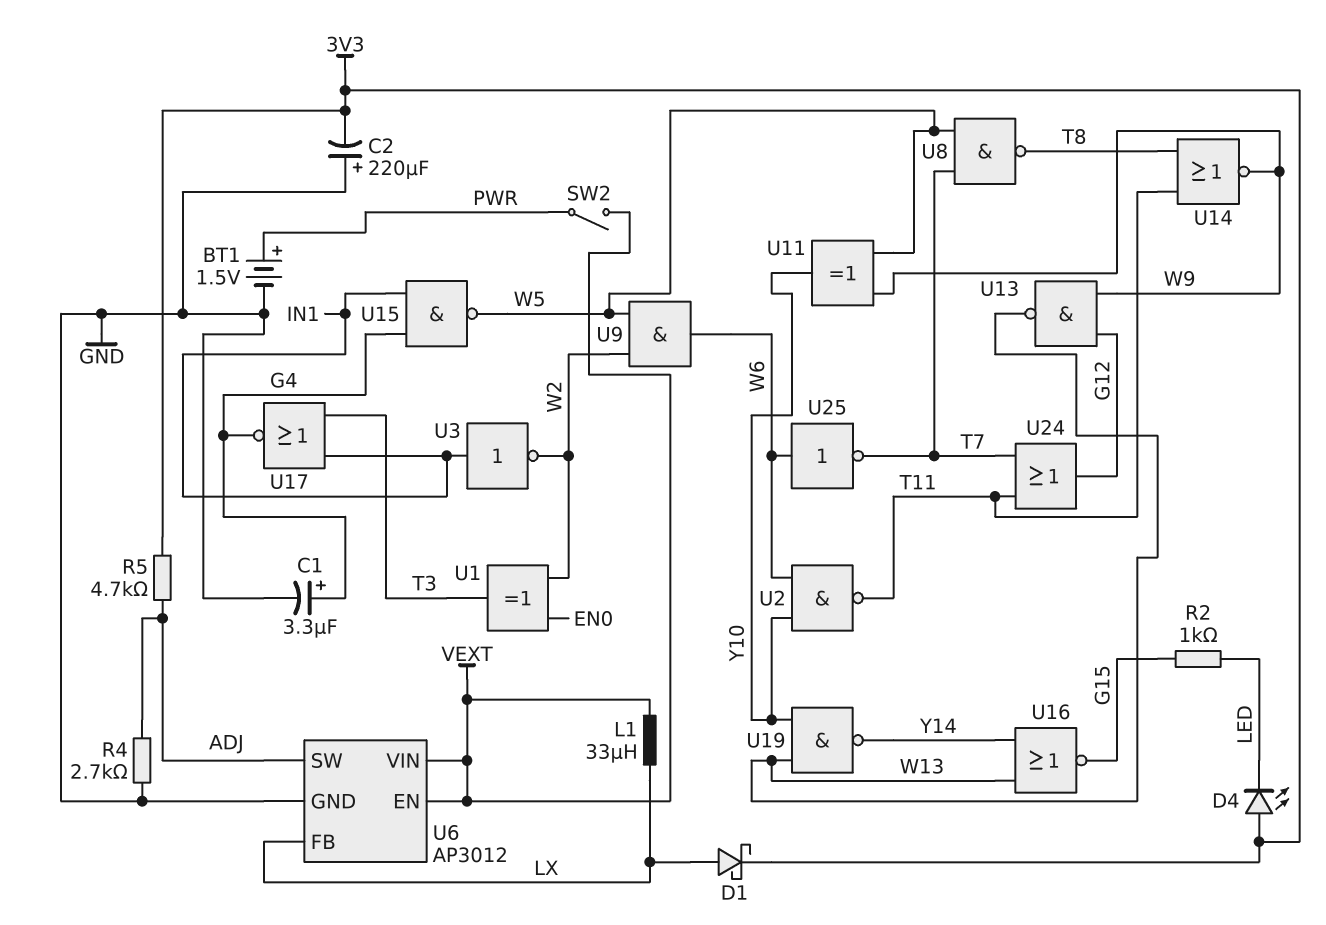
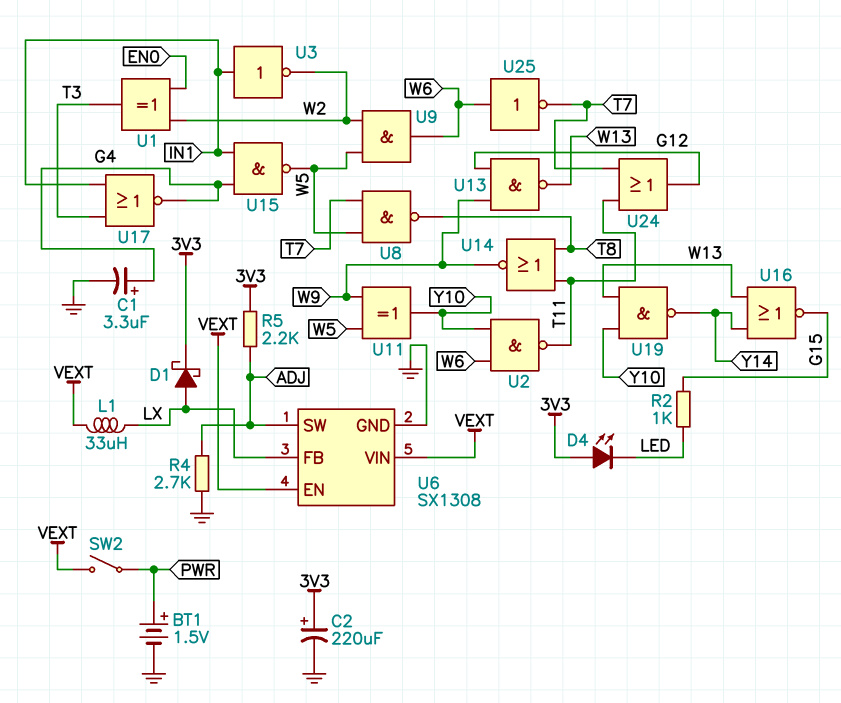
C2: 220uF (plus GND, minus 3V3) -> 220uF (plus 3V3, minus GND)
R5: 4.7k (3V3, ADJ) -> 2.2k (3V3, ADJ)
U6: AP3012 -> SX1308

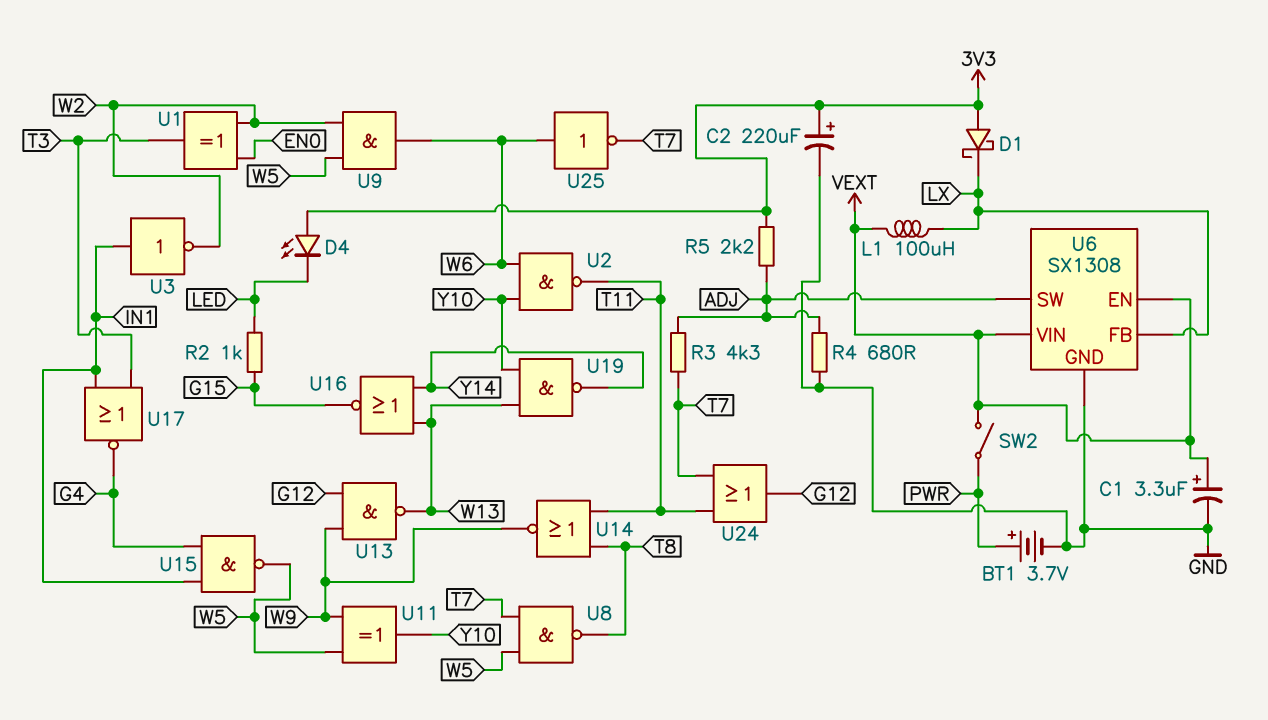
BT1: 1.5V (plus PWR, minus GND) -> 3.7V (plus PWR, minus GND)
C1: 3.3uF (plus G4, minus GND) -> 3.3uF (plus VEXT, minus GND)
D1: schottky (A LX, K 3V3) -> schottky (A 3V3, K LX)
L1: 33uH (LX, VEXT) -> 100uH (LX, VEXT)
R3: none -> 4.3k (ADJ, T7)
R4: 2.7k (ADJ, GND) -> 680 (ADJ, GND)

